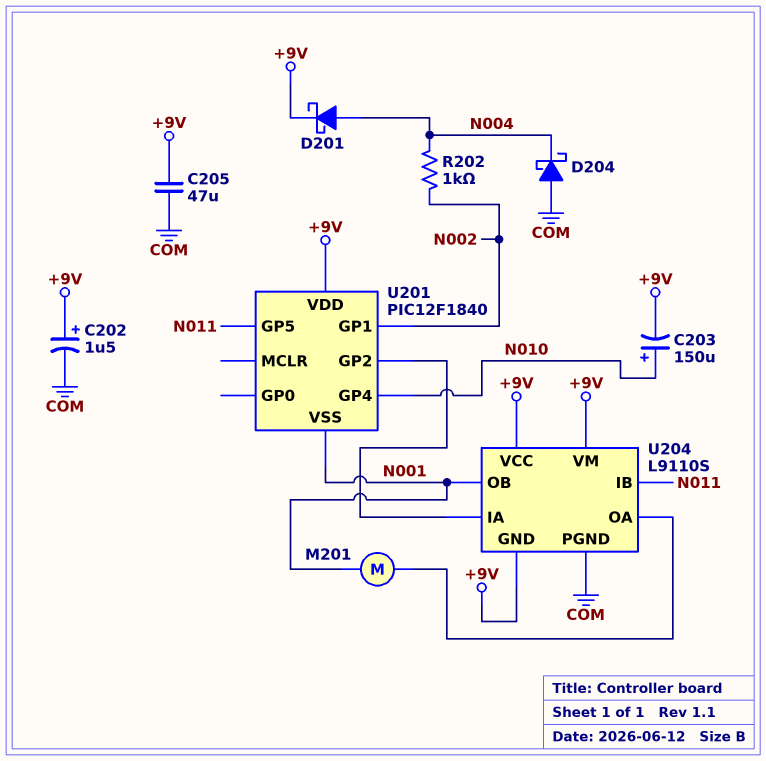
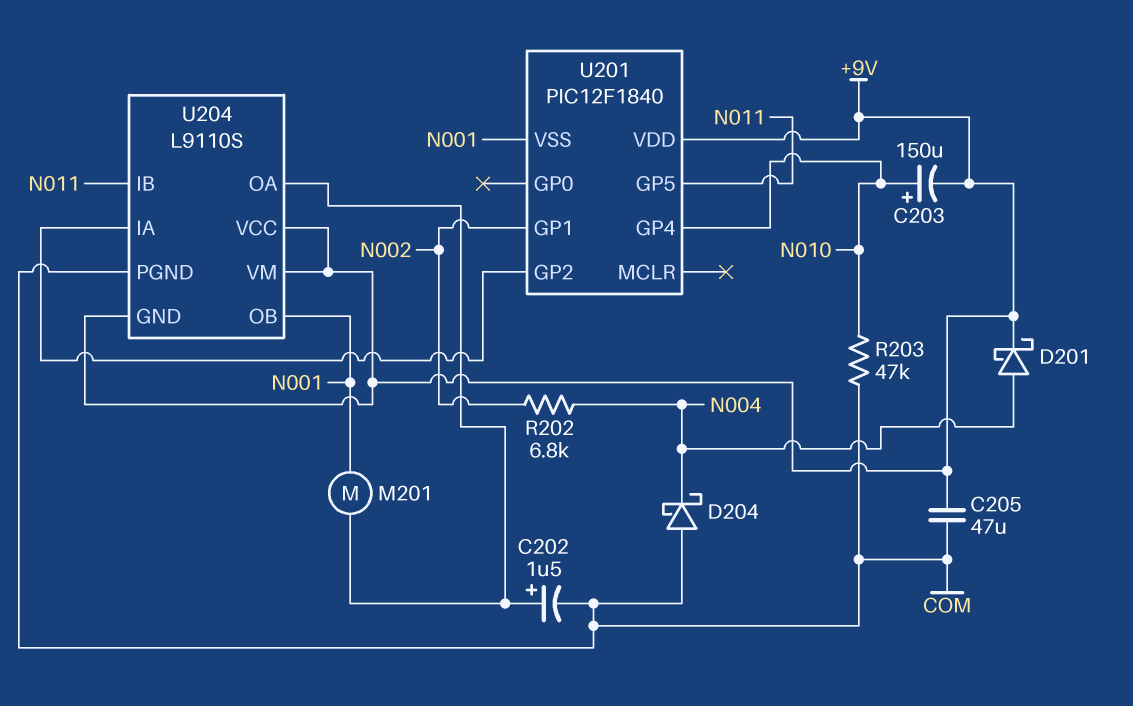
C202: 1.5uF (plus +9V, minus COM) -> 1.5uF (plus U204/OA, minus COM)
R202: 1k (N002, N004) -> 6.8k (N002, N004)
R203: none -> 47k (COM, N010)

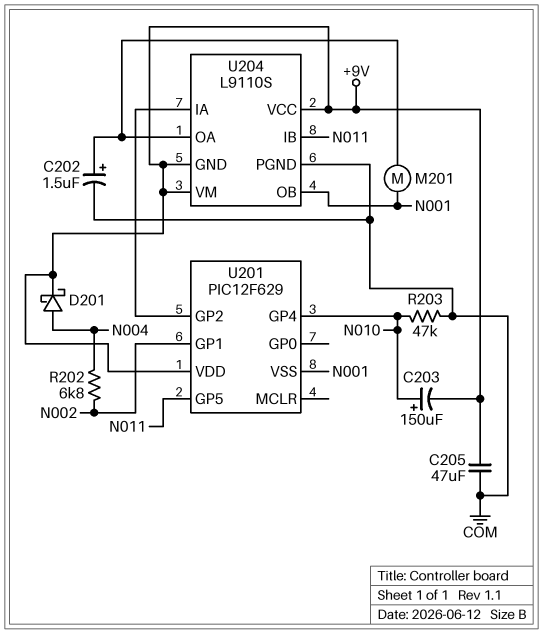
D204: schottky (A COM, K N004) -> none
U201: PIC12F1840 -> PIC12F629

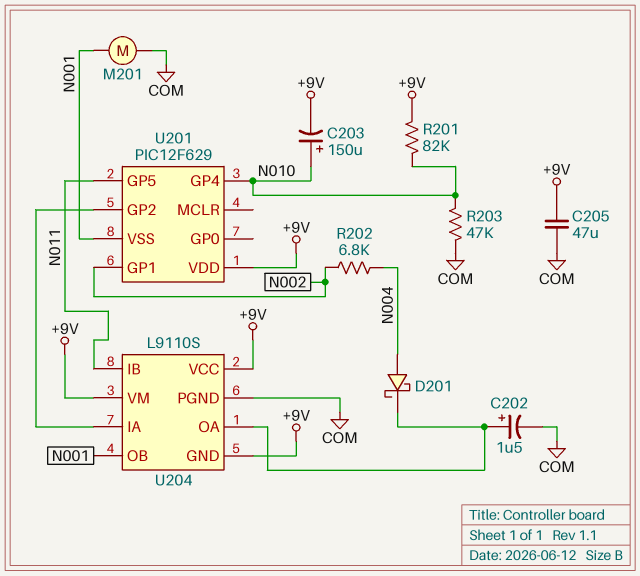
D201: schottky (A N004, K +9V) -> schottky (A N004, K U204/OA)
M201: motor (N001, U204/OA) -> motor (COM, N001)
R201: none -> 82k (+9V, N010)

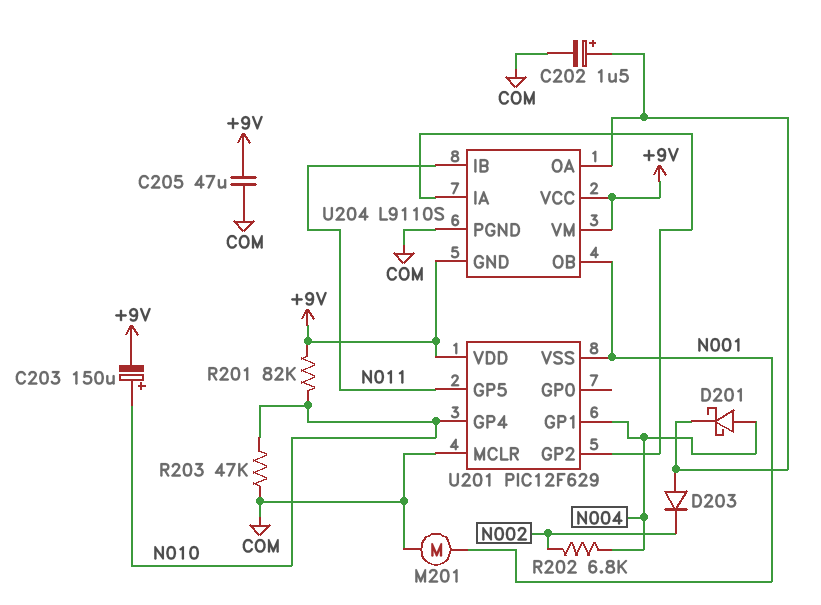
D203: none -> diode (A U204/OA, K N002)
U201 pin GP1: N002 -> N004
U201 pin MCLR: none -> COM

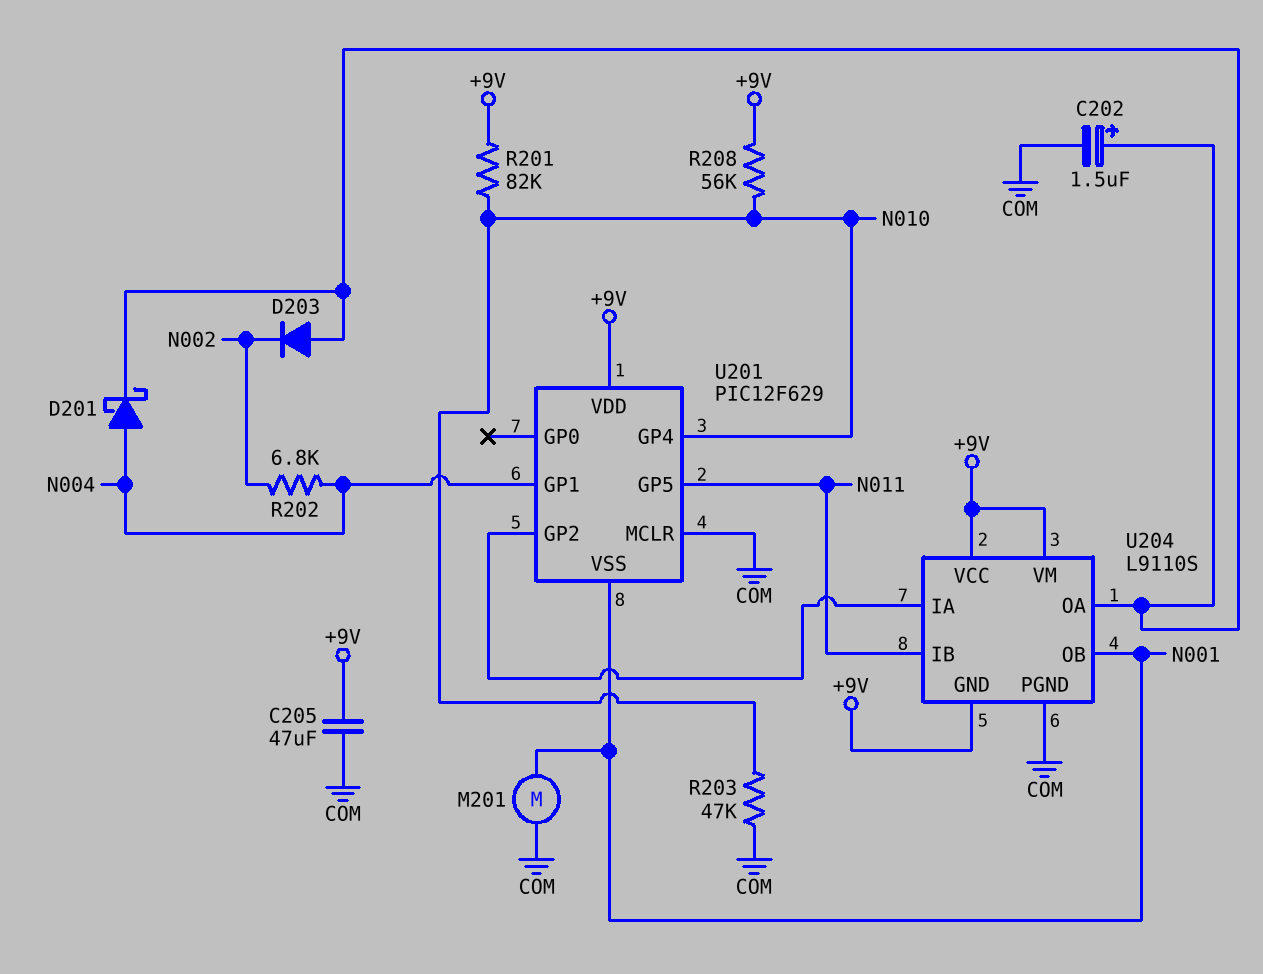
C203: 150uF (plus N010, minus +9V) -> none
R208: none -> 56k (+9V, N010)

